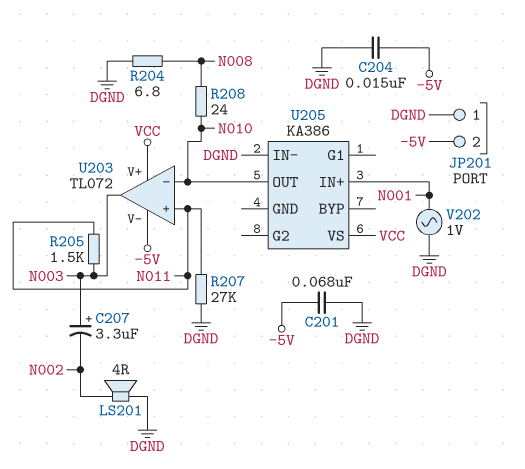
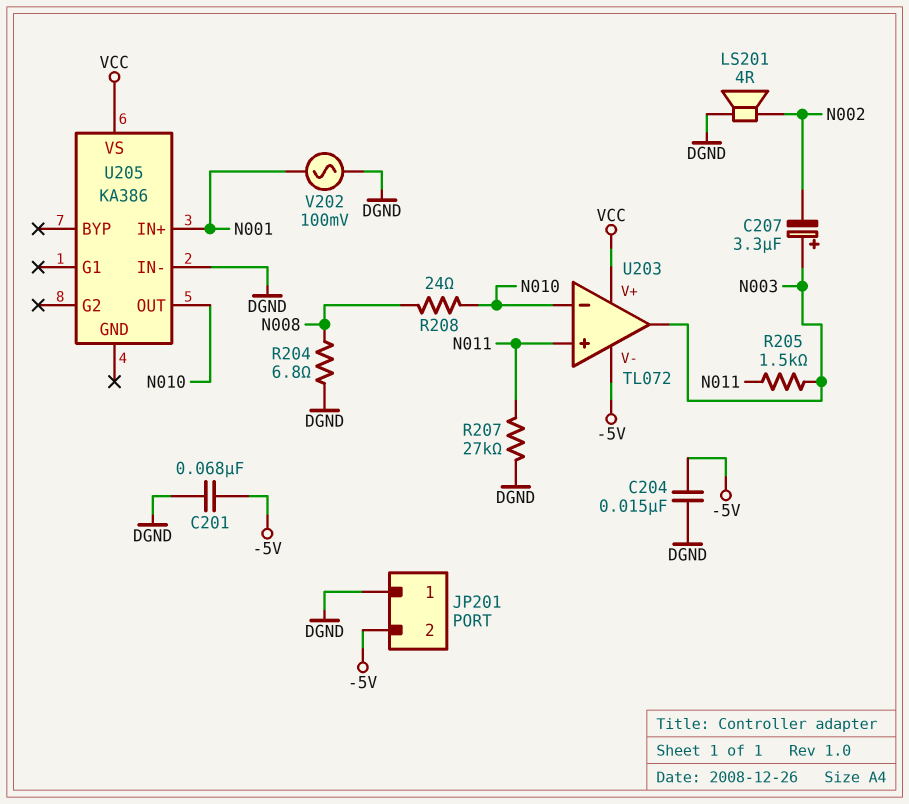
V202: AC 1V (DGND, N001) -> AC 100mV (DGND, N001)

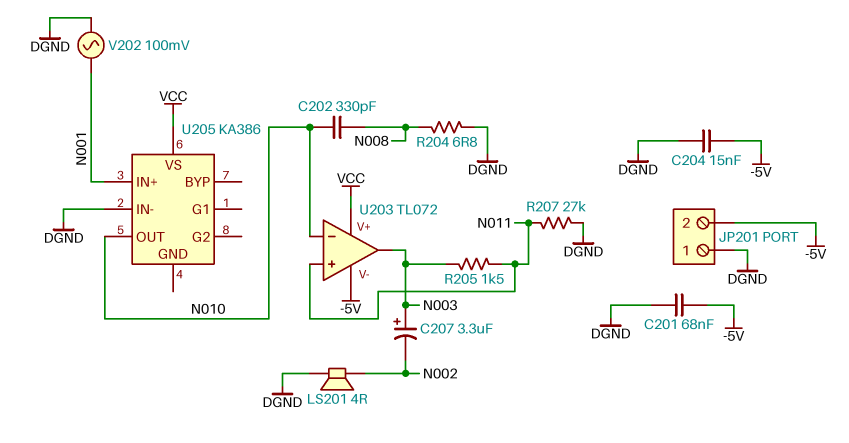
C202: none -> 330pF (N008, N010)
R208: 24 (N008, N010) -> none

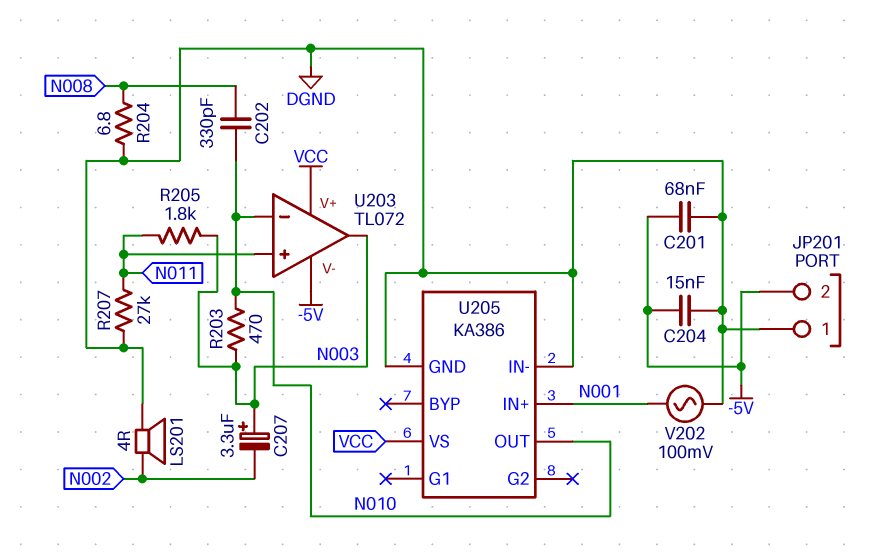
R203: none -> 470 (N003, N010)
R205: 1.5k (N003, N011) -> 1.8k (N003, N011)
U205 pin GND: none -> DGND

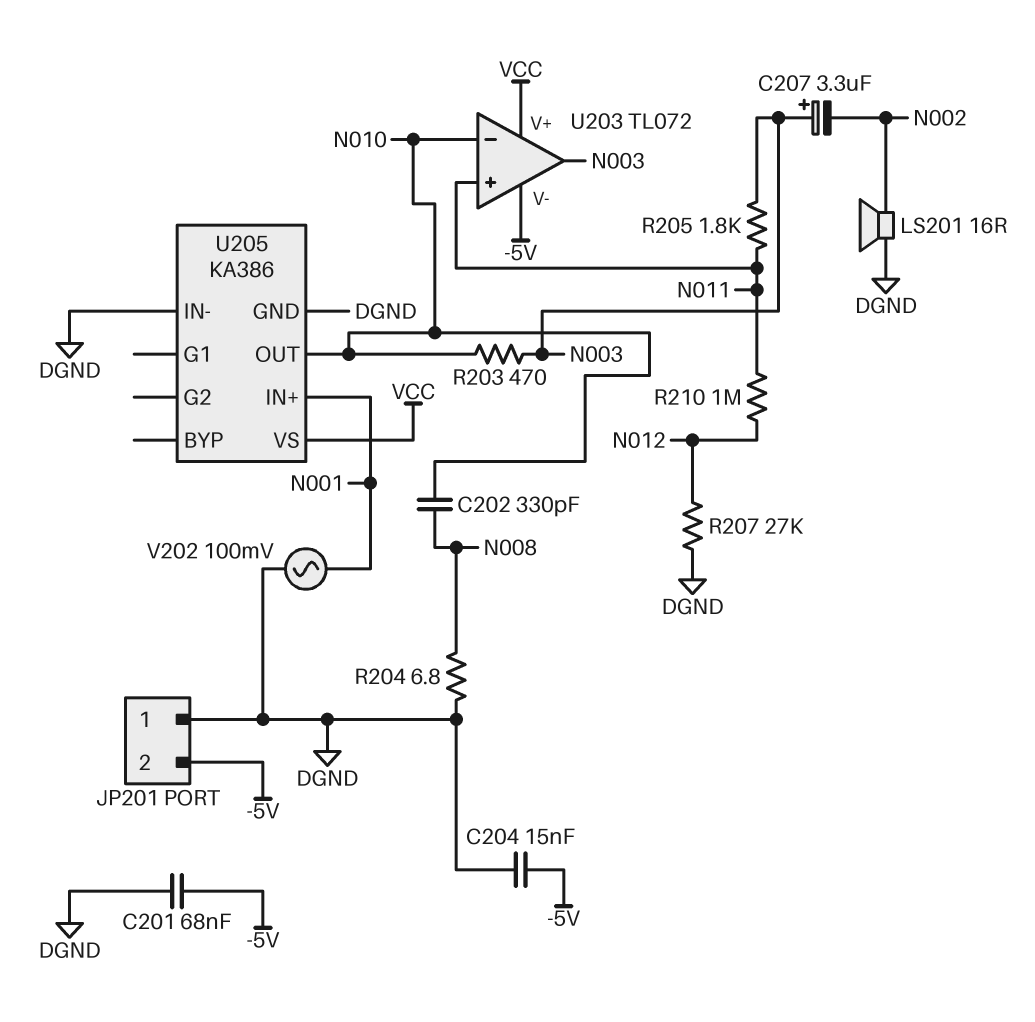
LS201: speaker 4R (DGND, N002) -> speaker 16R (DGND, N002)
R207: 27k (DGND, N011) -> 27k (DGND, N012)
R210: none -> 1M (N011, N012)

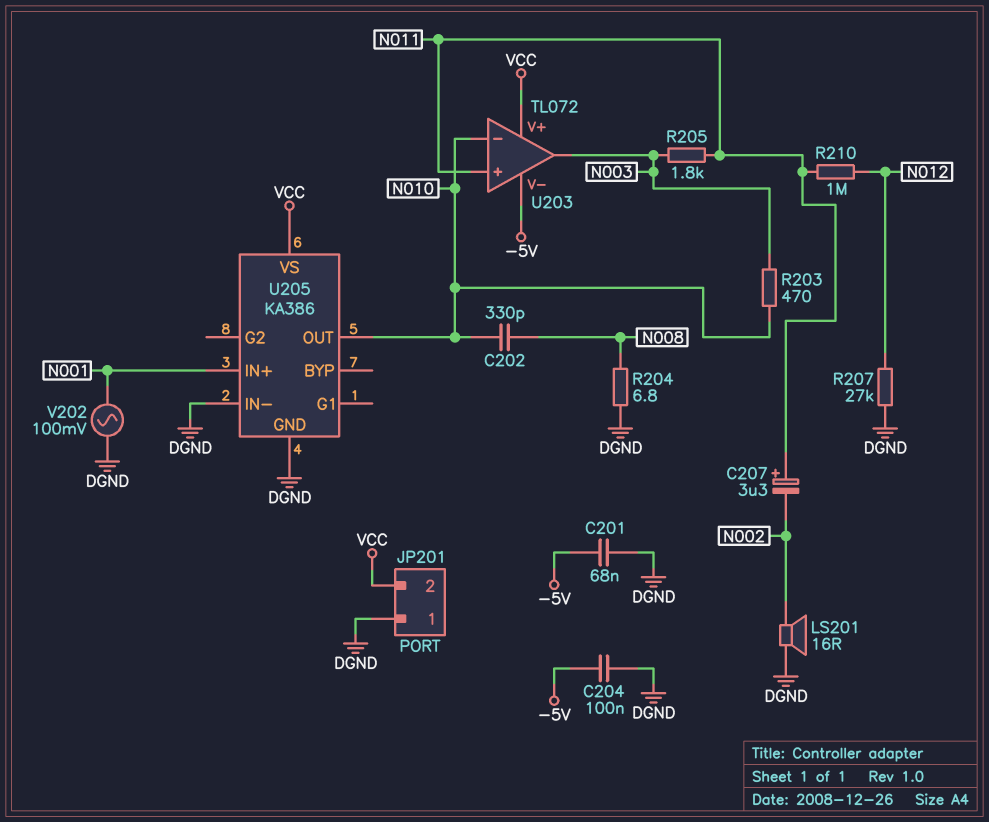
C204: 15nF (-5V, DGND) -> 100nF (-5V, DGND)
C207: 3.3uF (plus N003, minus N002) -> 3.3uF (plus N011, minus N002)
JP201 pin 2: -5V -> VCC

